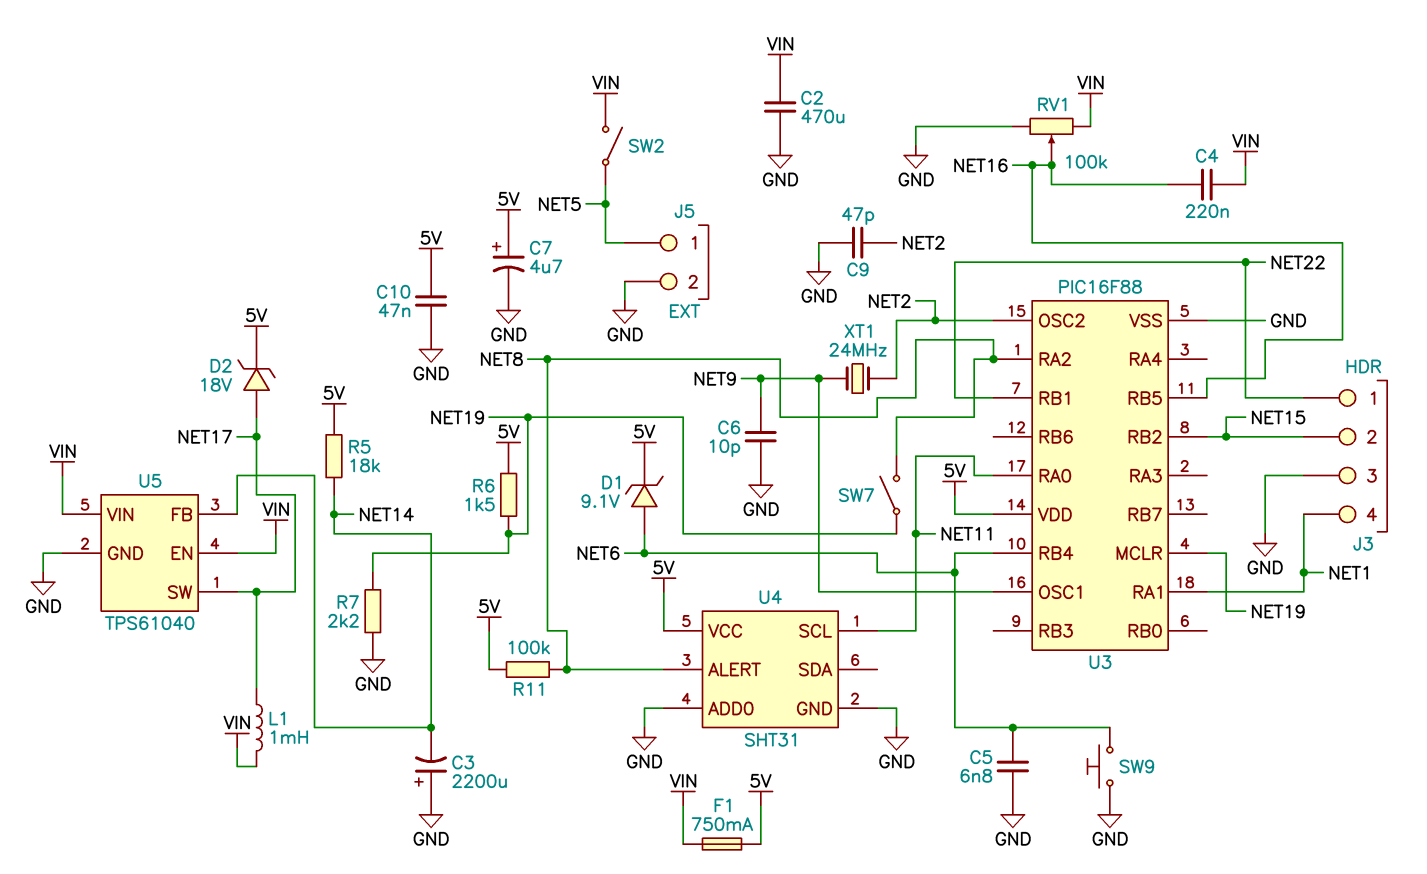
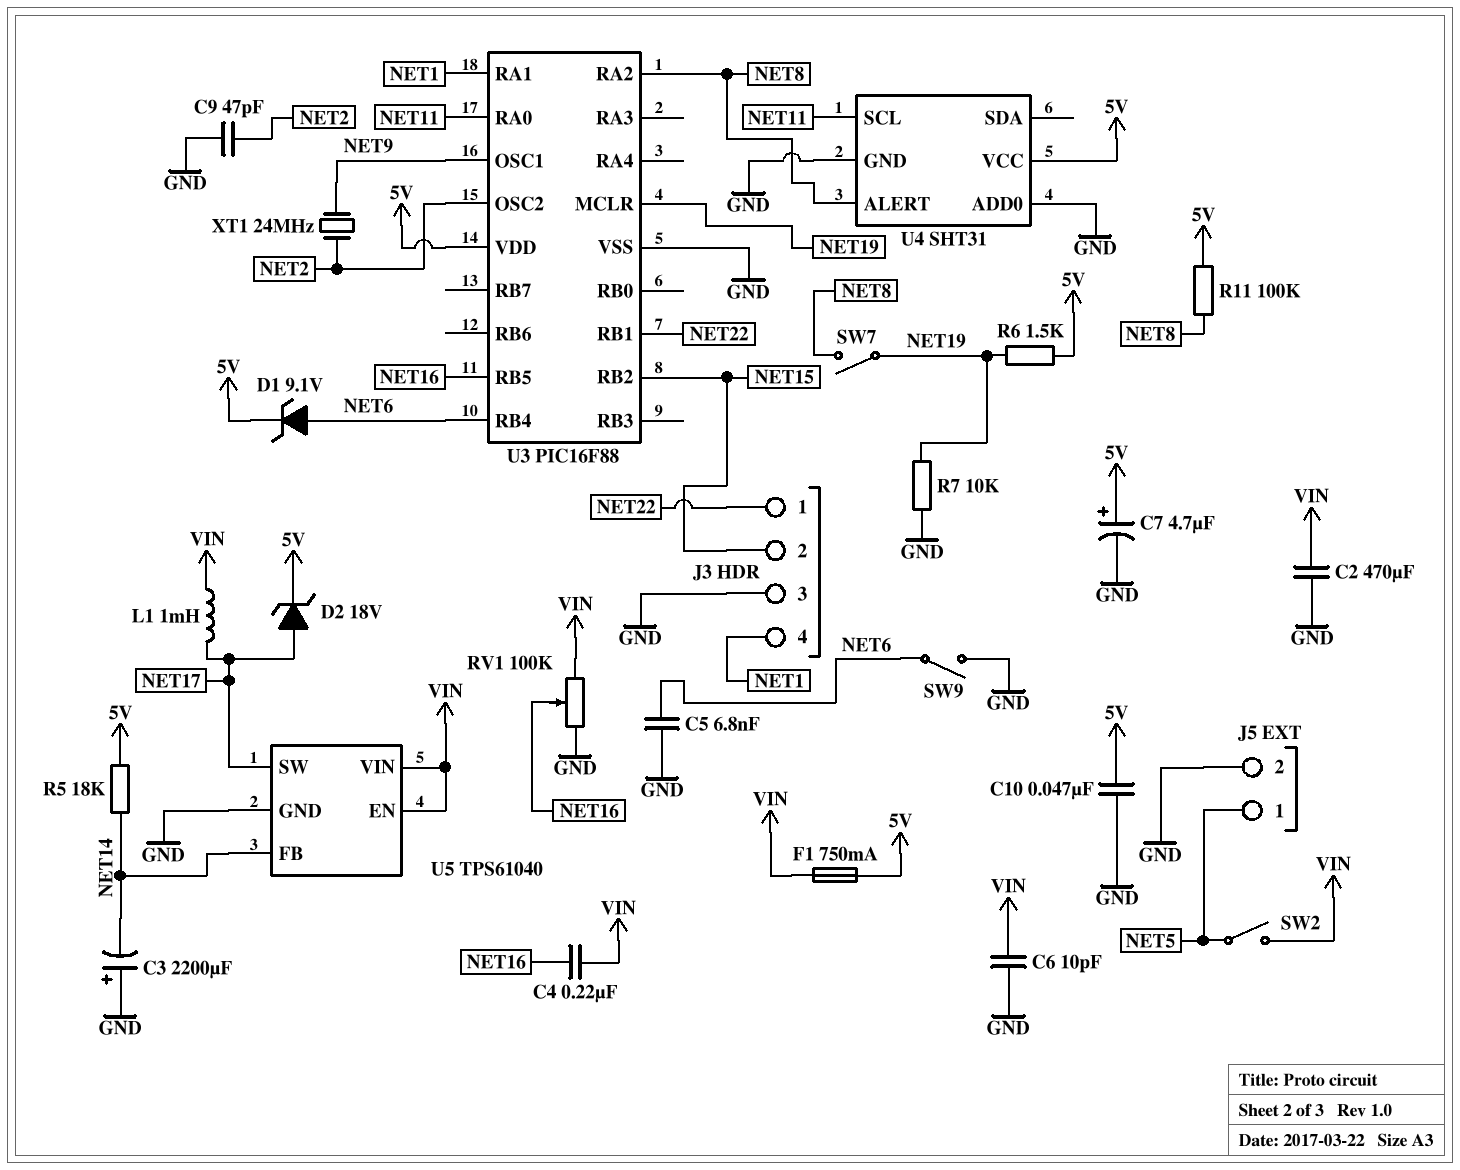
C6: 10pF (GND, NET9) -> 10pF (GND, VIN)
R7: 2.2k (GND, NET19) -> 10k (GND, NET19)
SW9: button (GND, NET6) -> switch (GND, NET6)

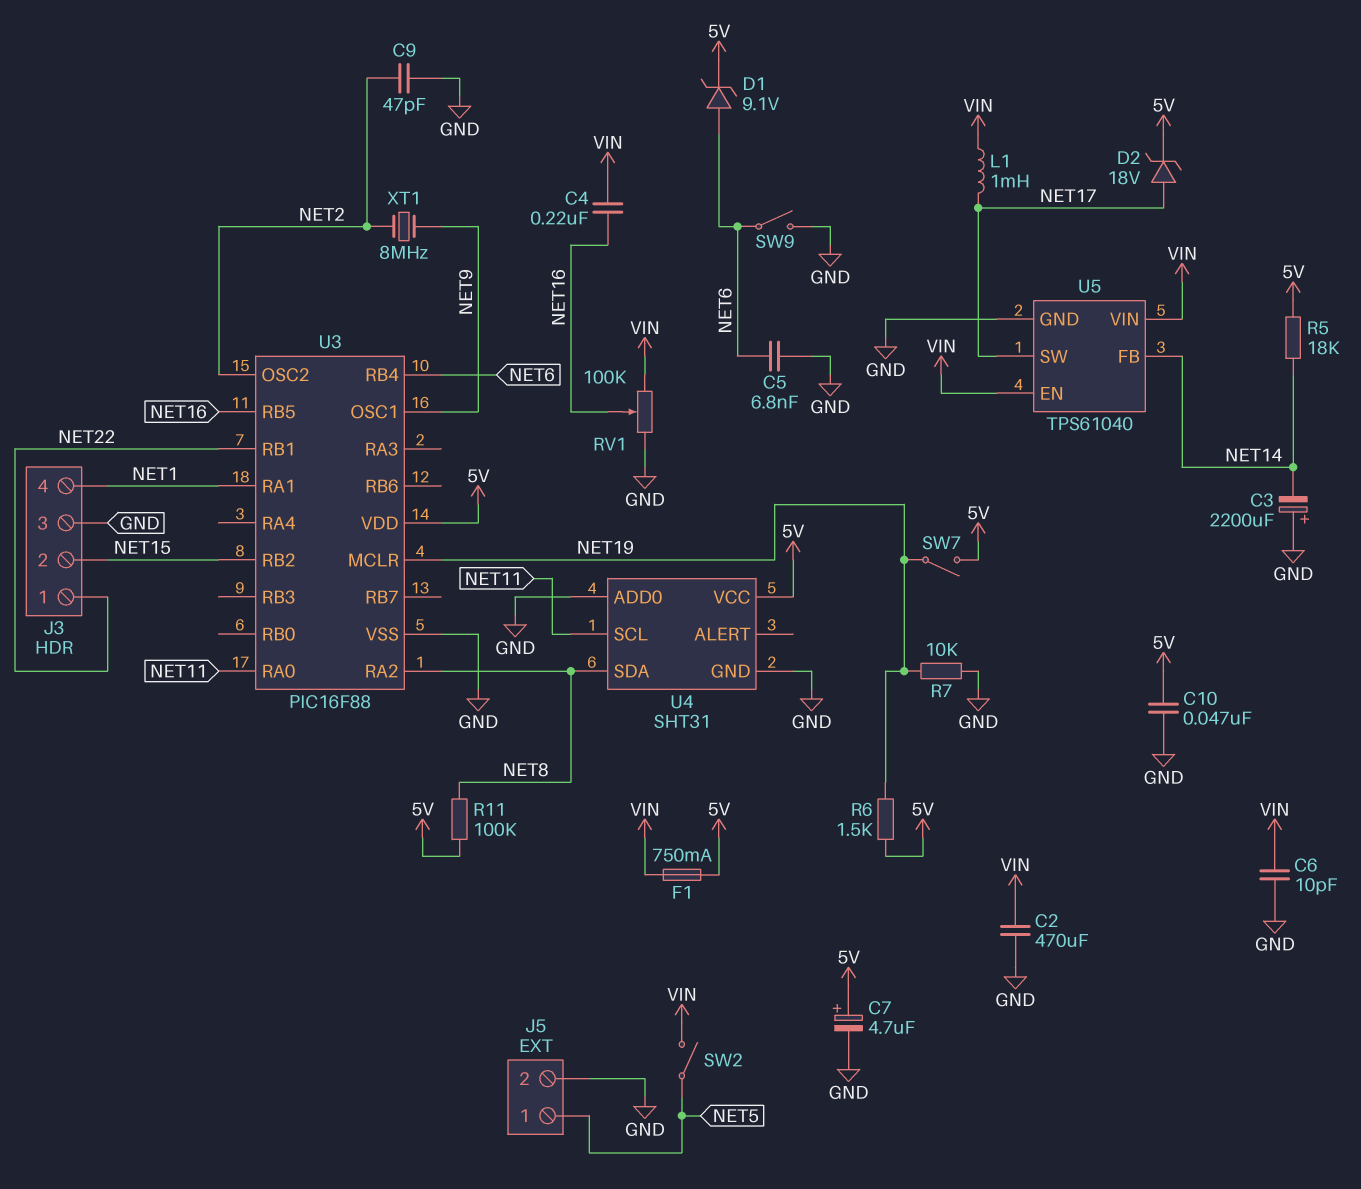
SW7: switch (NET8, NET19) -> switch (5V, NET19)
U4 pin ALERT: NET8 -> none
U4 pin SDA: none -> NET8
XT1: 24MHz (NET2, NET9) -> 8MHz (NET2, NET9)

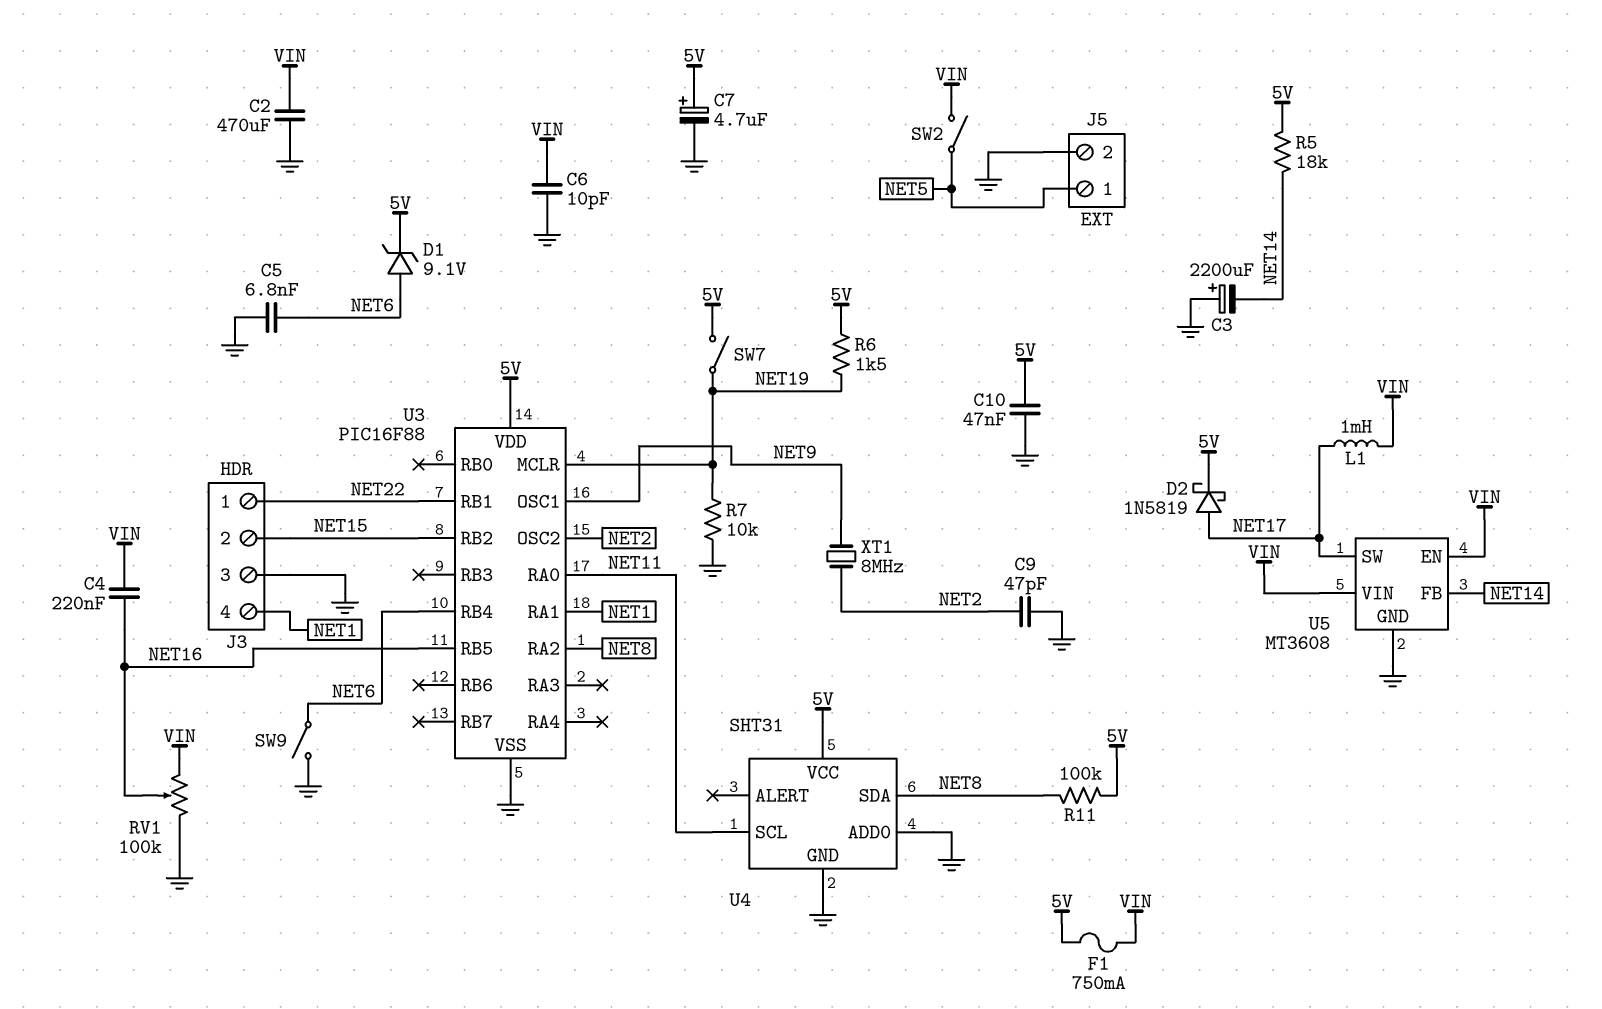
D2: zener 18V (A NET17, K 5V) -> schottky 1N5819 (A NET17, K 5V)
U5: TPS61040 -> MT3608

